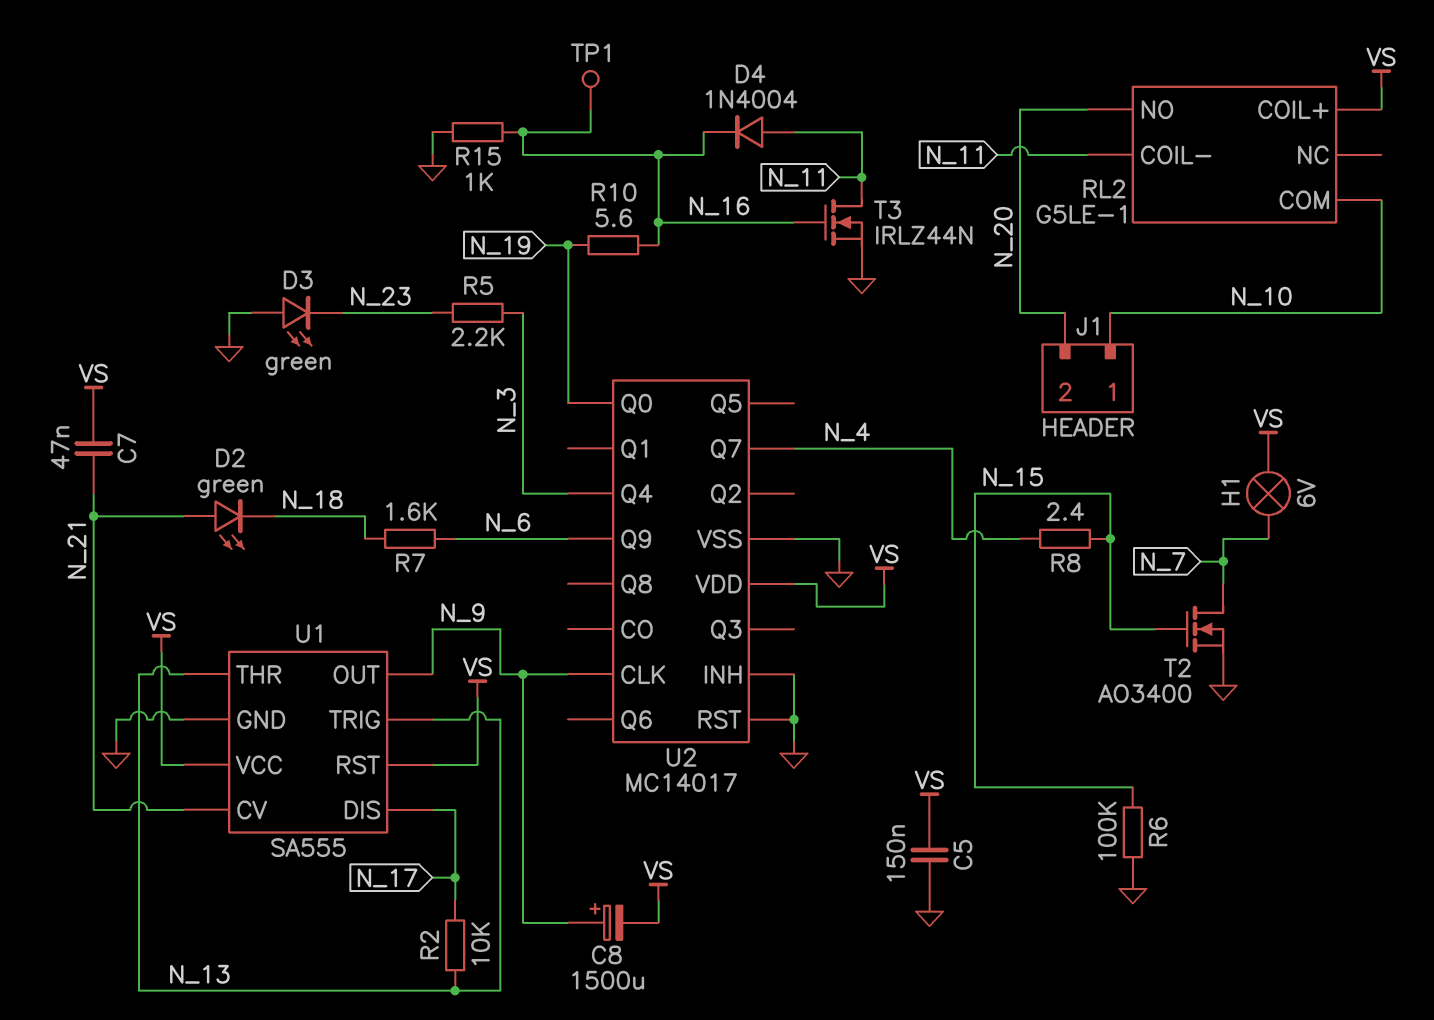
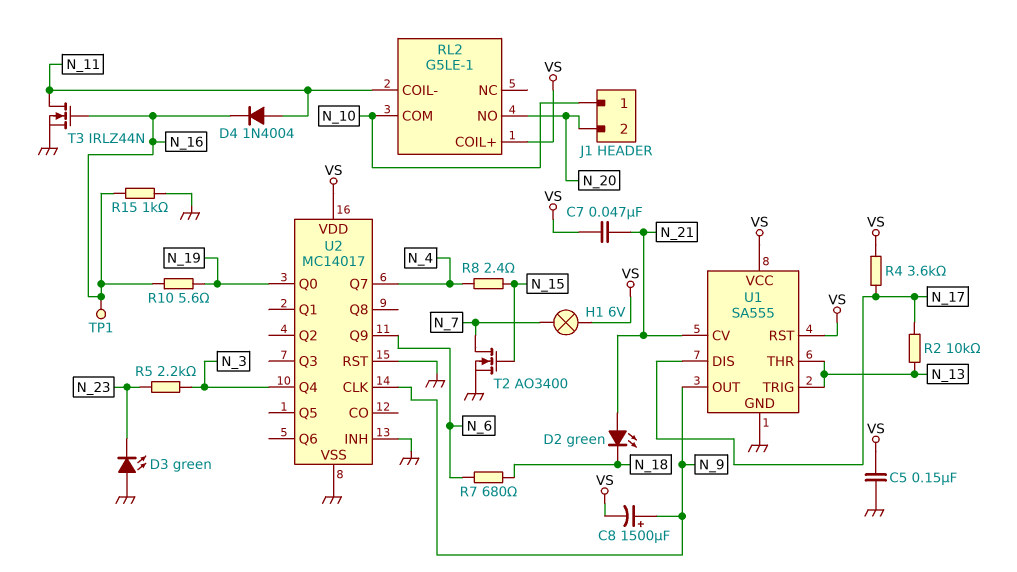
R4: none -> 3.6k (N_17, VS)
R6: 100k (GND, N_15) -> none
R7: 1.6k (N_6, N_18) -> 680 (N_6, N_18)

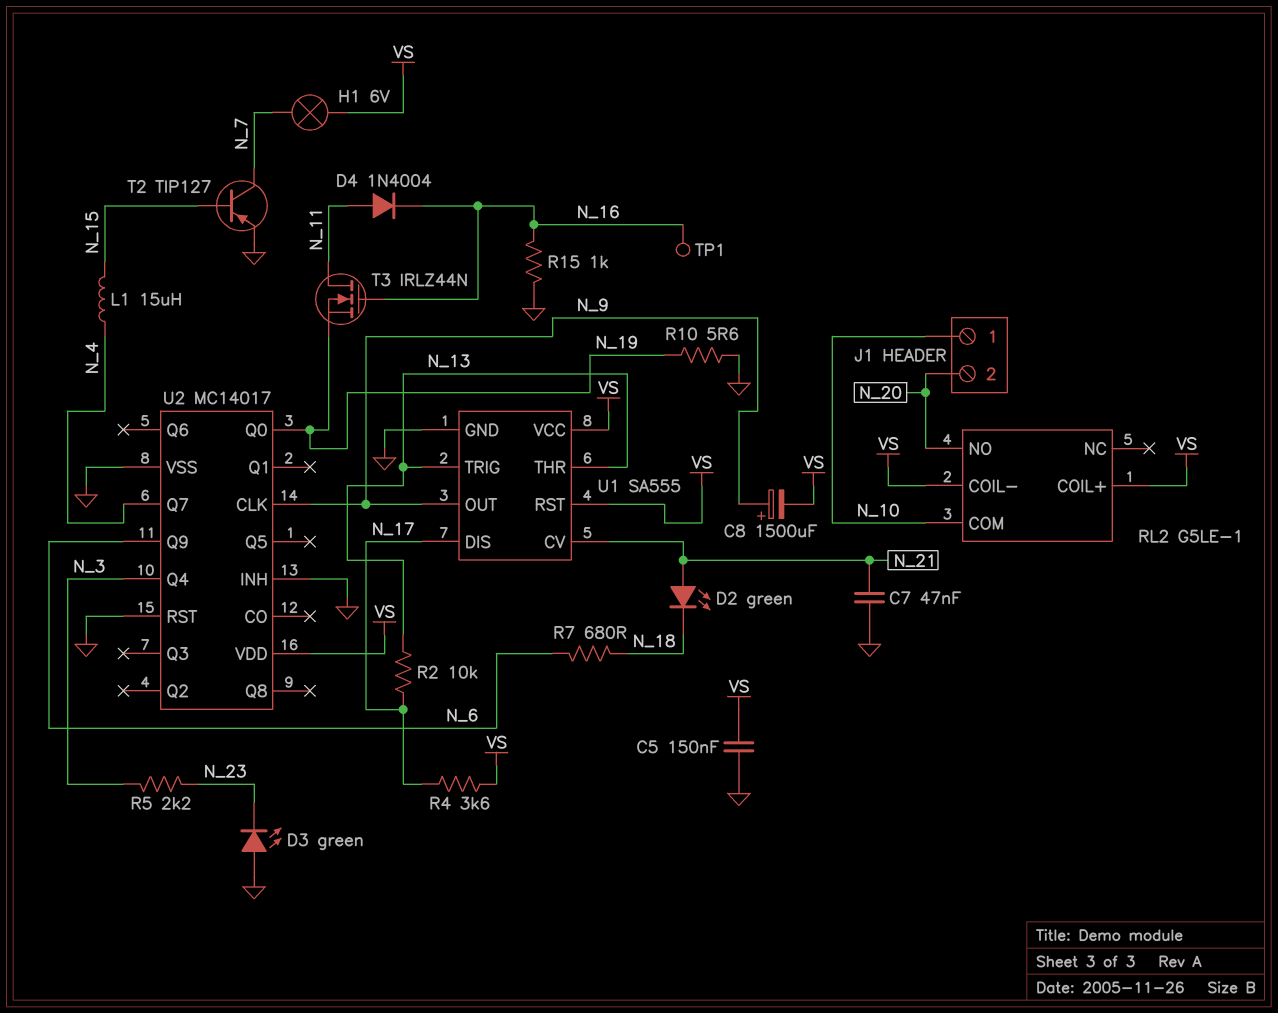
C7: 47nF (N_21, VS) -> 47nF (GND, N_21)
L1: none -> 15uH (N_4, N_15)
R8: 2.4 (N_4, N_15) -> none
R10: 5.6 (N_16, N_19) -> 5.6 (GND, N_19)
RL2 pin COIL-: N_11 -> VS
T2: NMOS AO3400 (G N_15, D N_7, S GND) -> PNP TIP127 (B N_15, C N_7, E GND)
T3: NMOS IRLZ44N (G N_16, D N_11, S GND) -> NMOS IRLZ44N (G N_16, D N_11, S N_19)

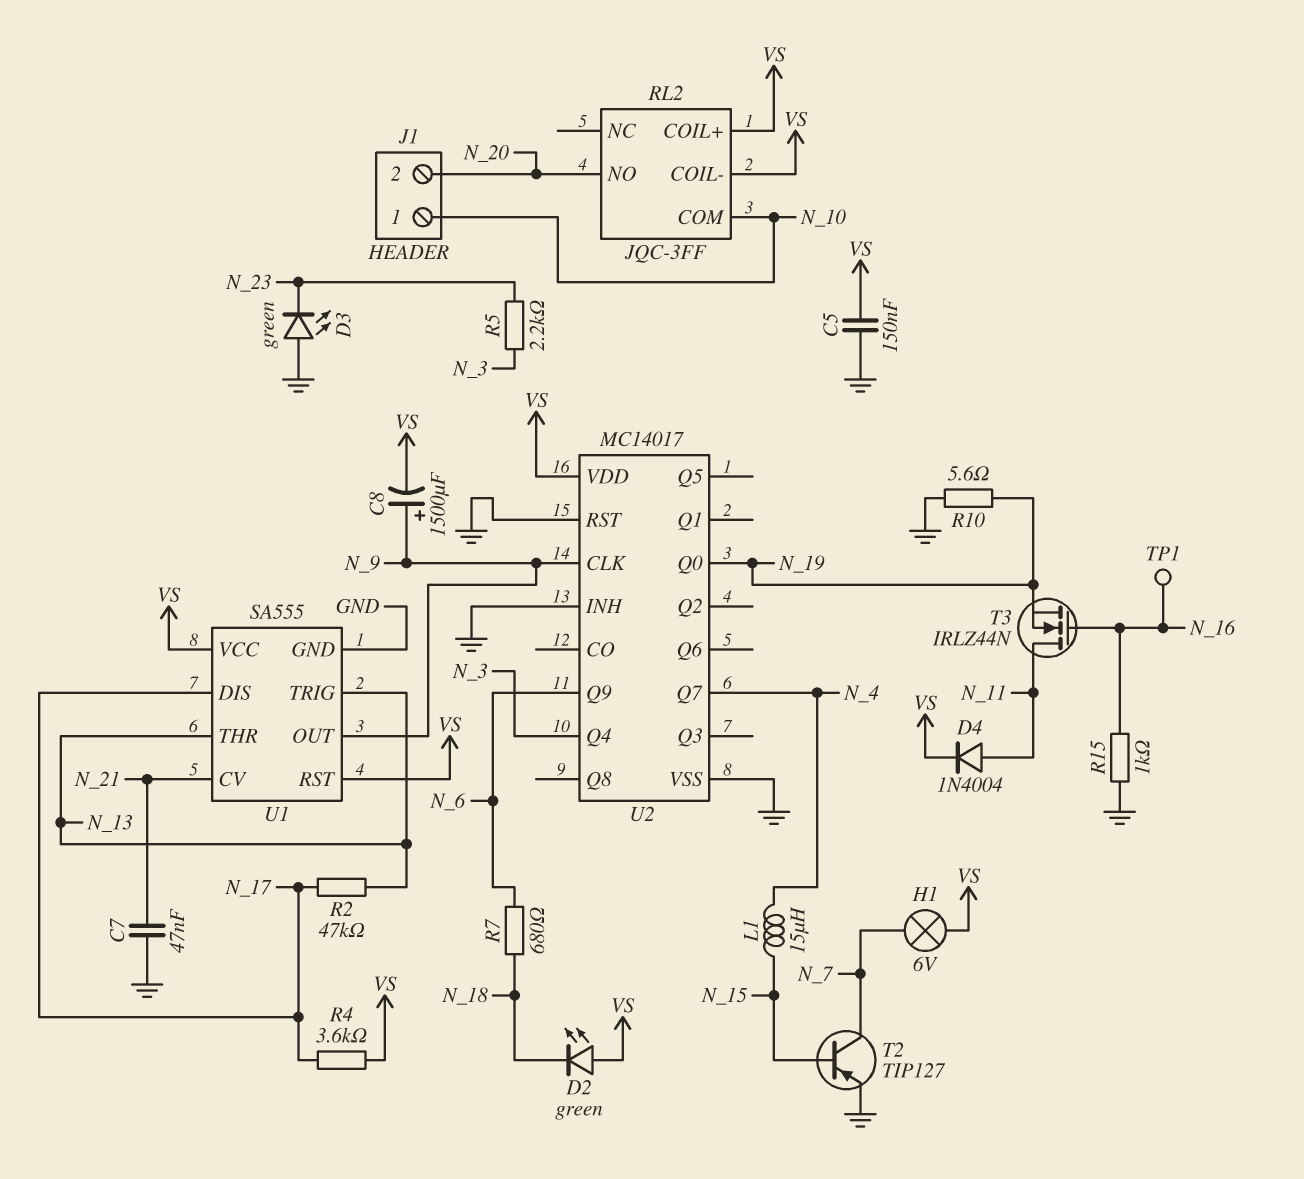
D2: LED green (A N_21, K N_18) -> LED green (A VS, K N_18)
D4: diode 1N4004 (A N_11, K N_16) -> diode 1N4004 (A N_11, K VS)
R2: 10k (N_13, N_17) -> 47k (N_13, N_17)
RL2: G5LE-1 -> JQC-3FF

